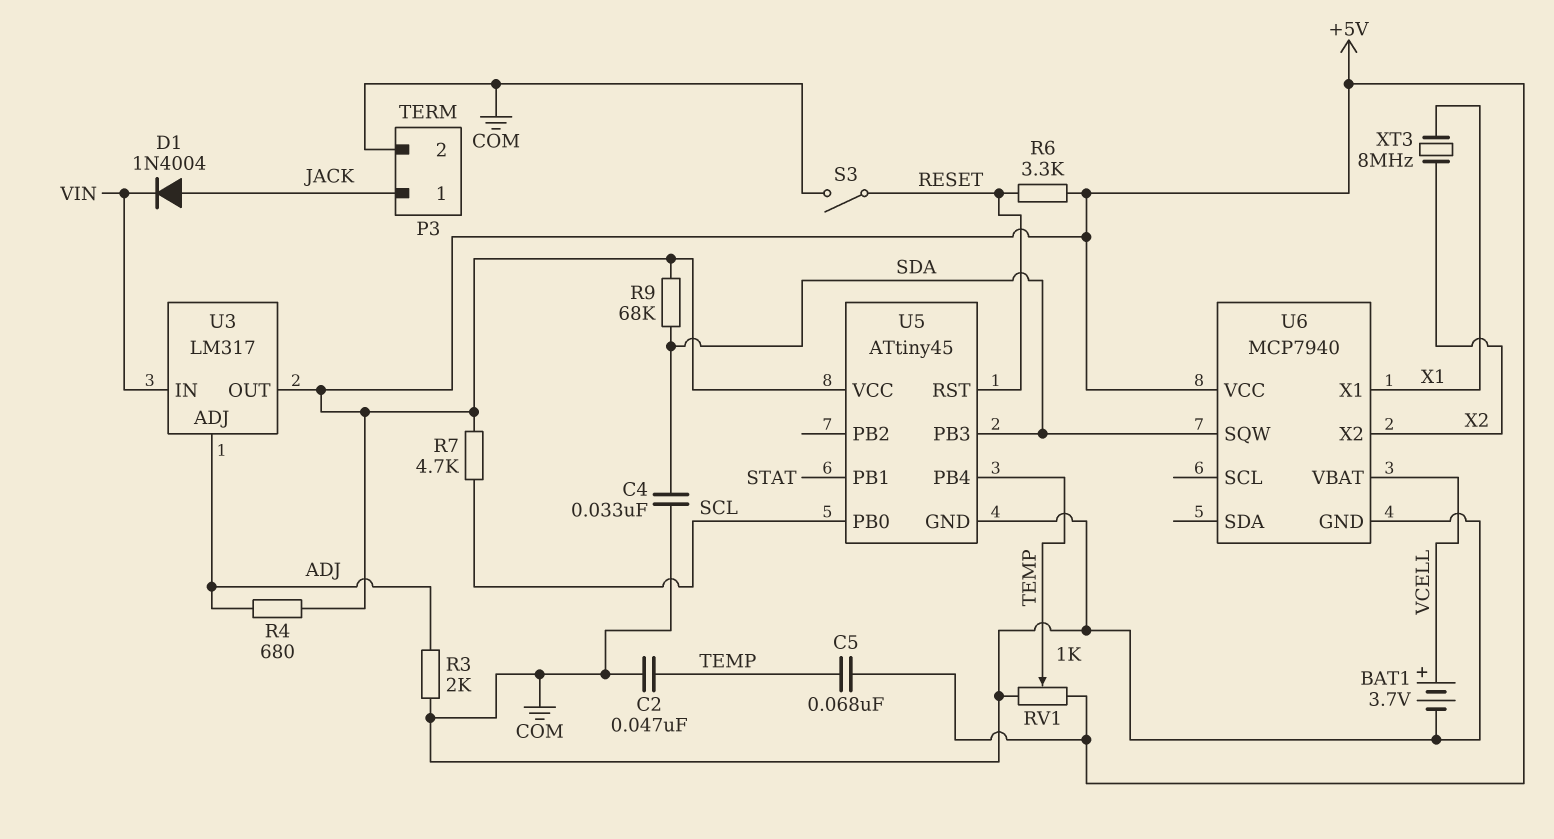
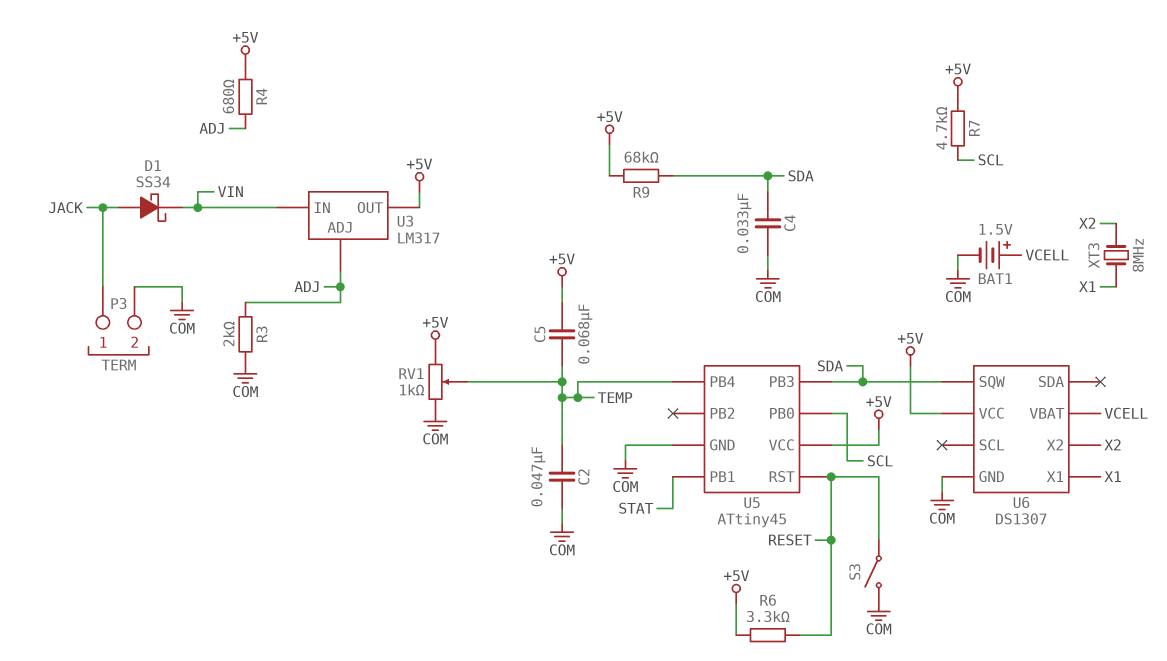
BAT1: 3.7V (plus VCELL, minus COM) -> 1.5V (plus VCELL, minus COM)
D1: diode 1N4004 (A JACK, K VIN) -> schottky SS34 (A JACK, K VIN)
U6: MCP7940 -> DS1307

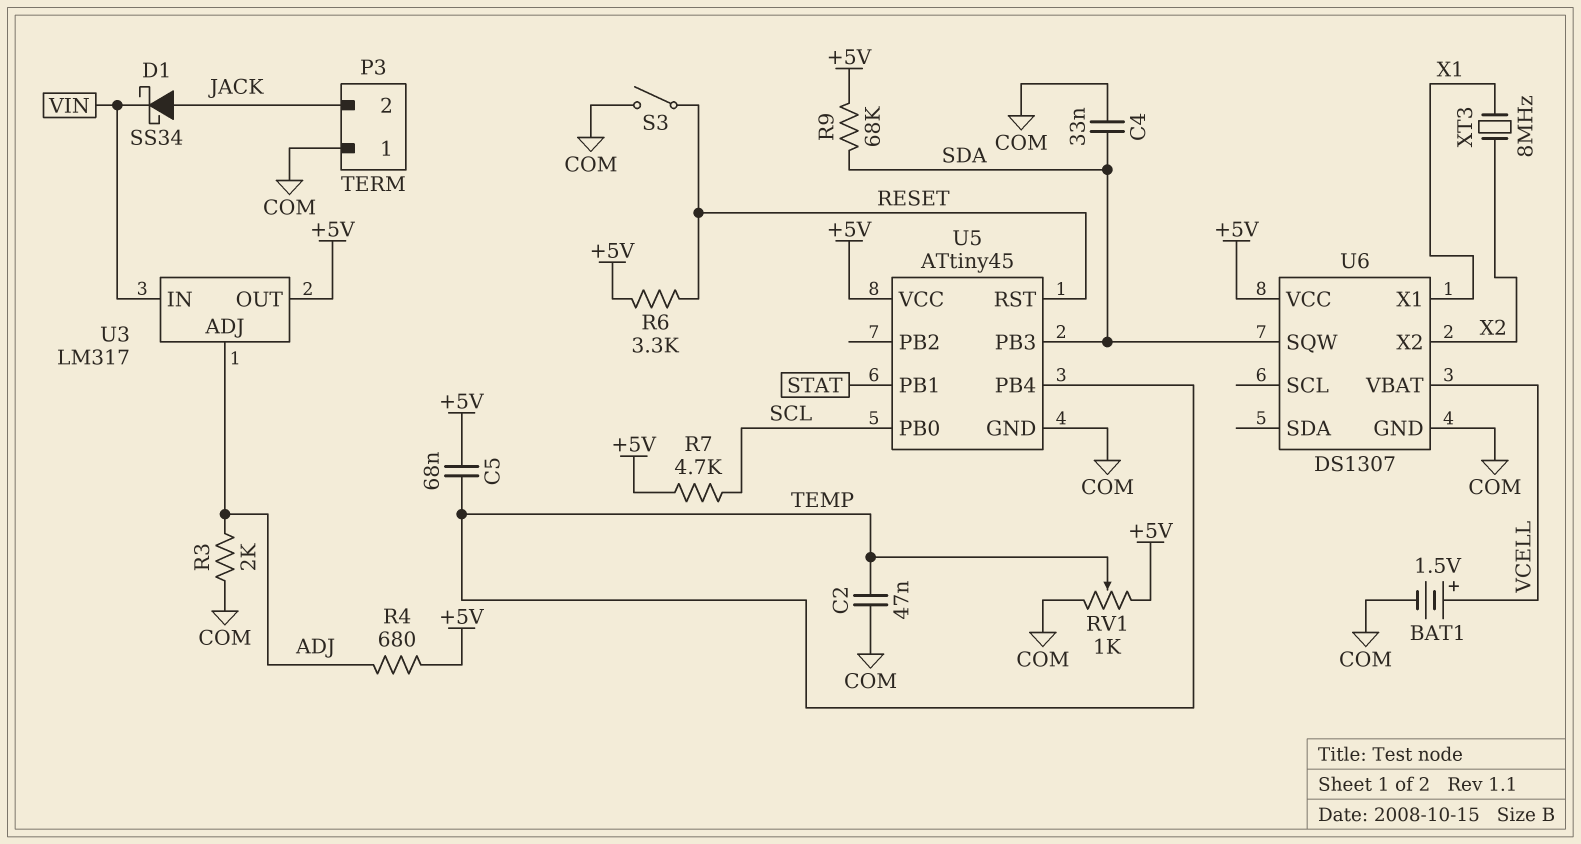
P3 pin 1: JACK -> COM
P3 pin 2: COM -> JACK

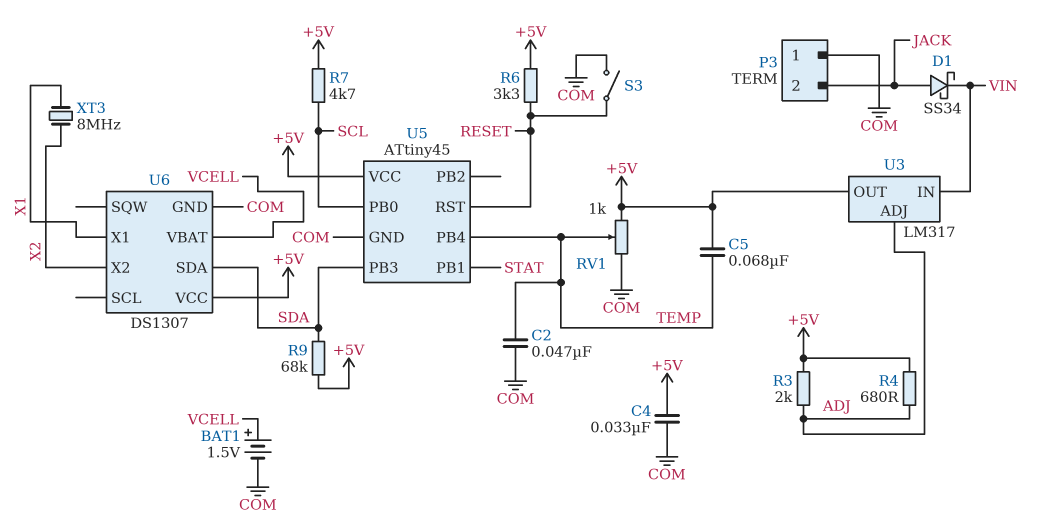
C4: 33nF (COM, SDA) -> 33nF (+5V, COM)
R3: 2k (ADJ, COM) -> 2k (+5V, ADJ)
U6 pin SDA: none -> SDA
U6 pin SQW: SDA -> none

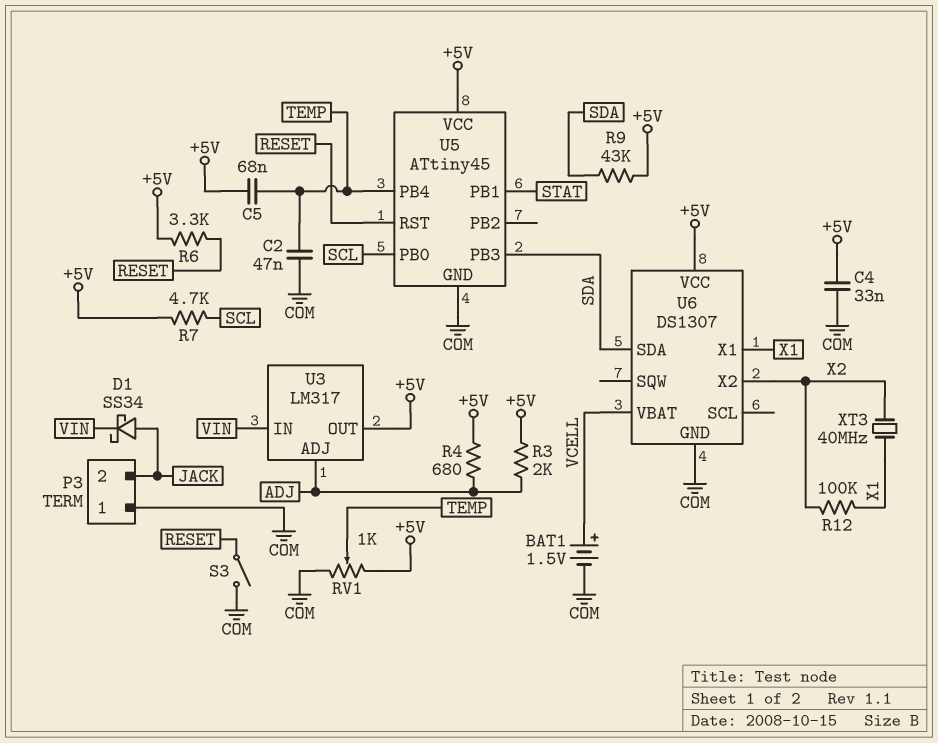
R9: 68k (+5V, SDA) -> 43k (+5V, SDA)
R12: none -> 100k (X1, X2)
XT3: 8MHz (X1, X2) -> 40MHz (X1, X2)

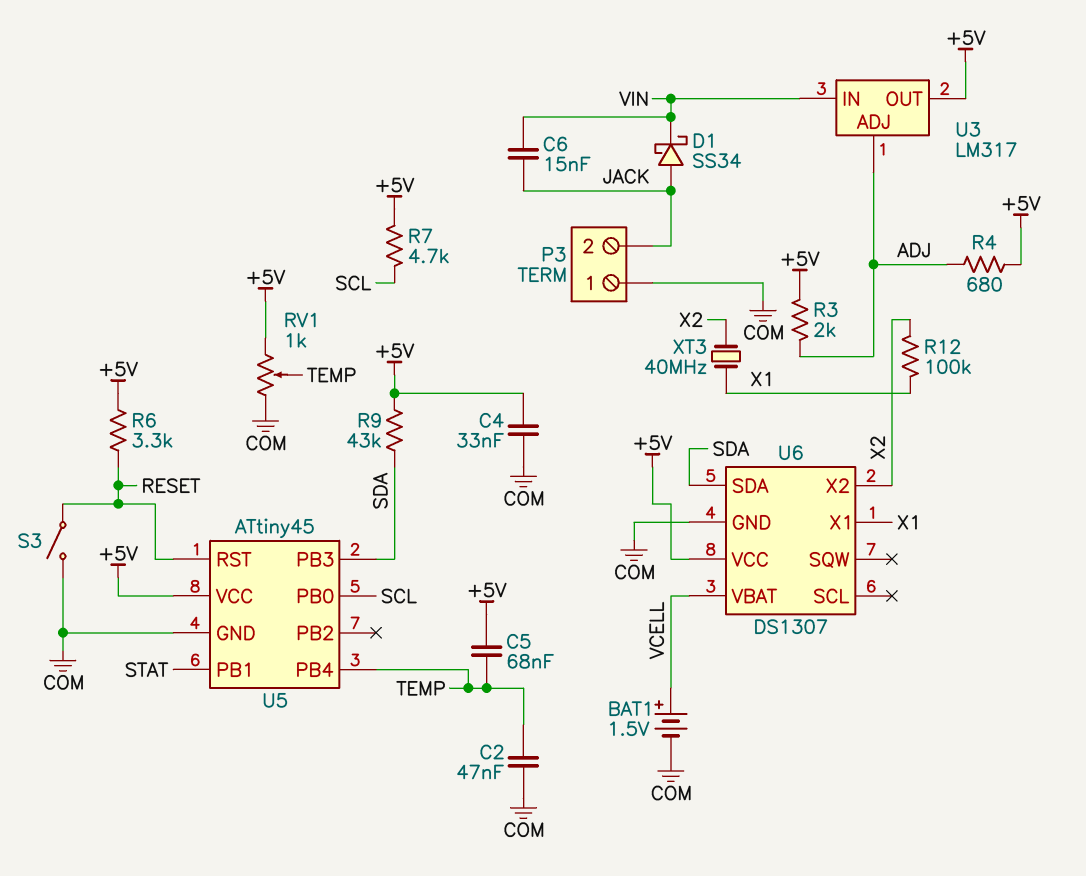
C6: none -> 15nF (JACK, VIN)

